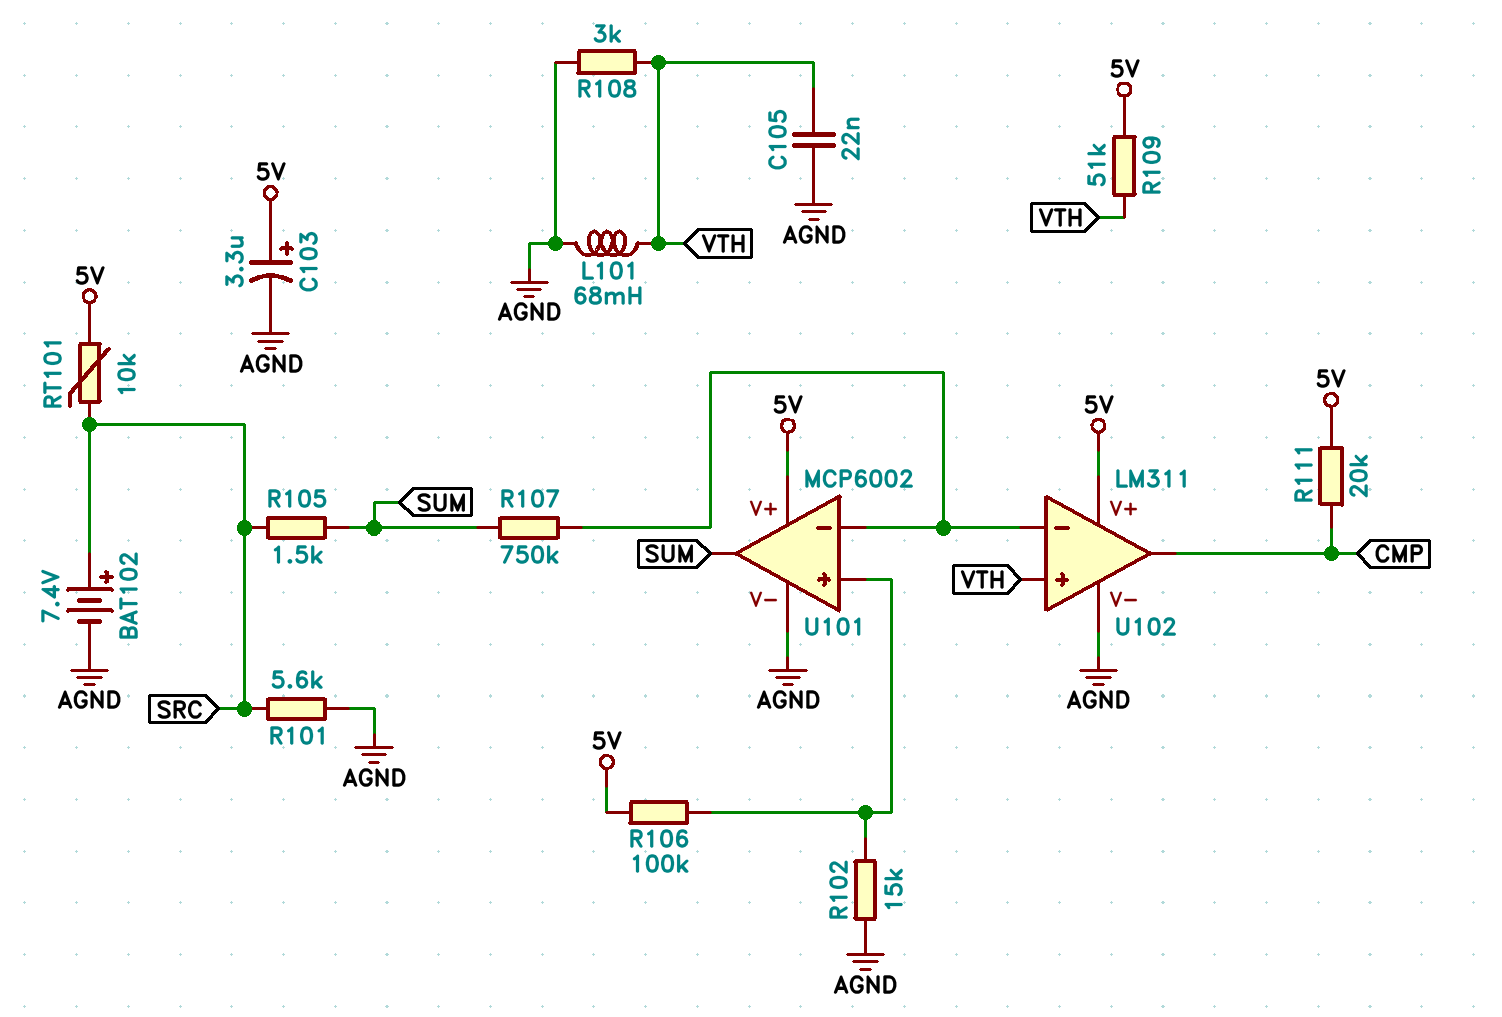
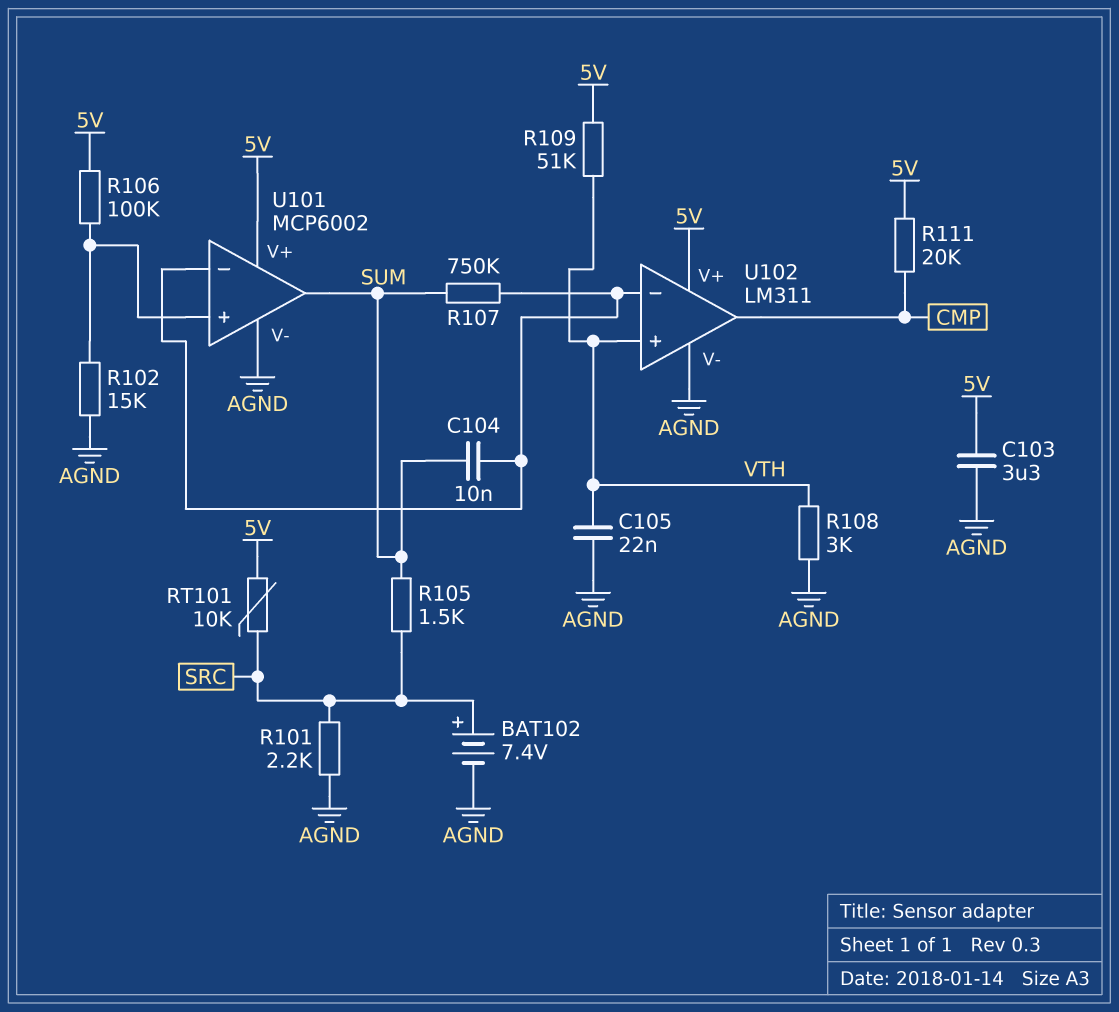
C103: 3.3uF (plus 5V, minus AGND) -> 3.3uF (5V, AGND)
C104: none -> 10nF (SUM, U101/in-)
L101: 68mH (AGND, VTH) -> none
R101: 5.6k (AGND, SRC) -> 2.2k (AGND, SRC)

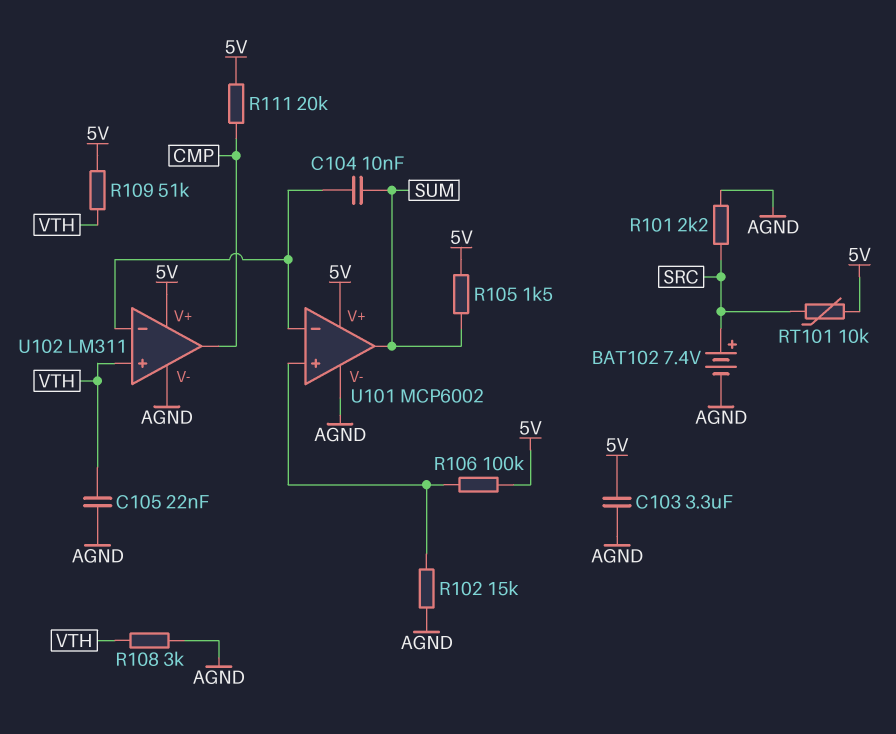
R105: 1.5k (SRC, SUM) -> 1.5k (5V, SUM)
R107: 750k (SUM, U101/in-) -> none

